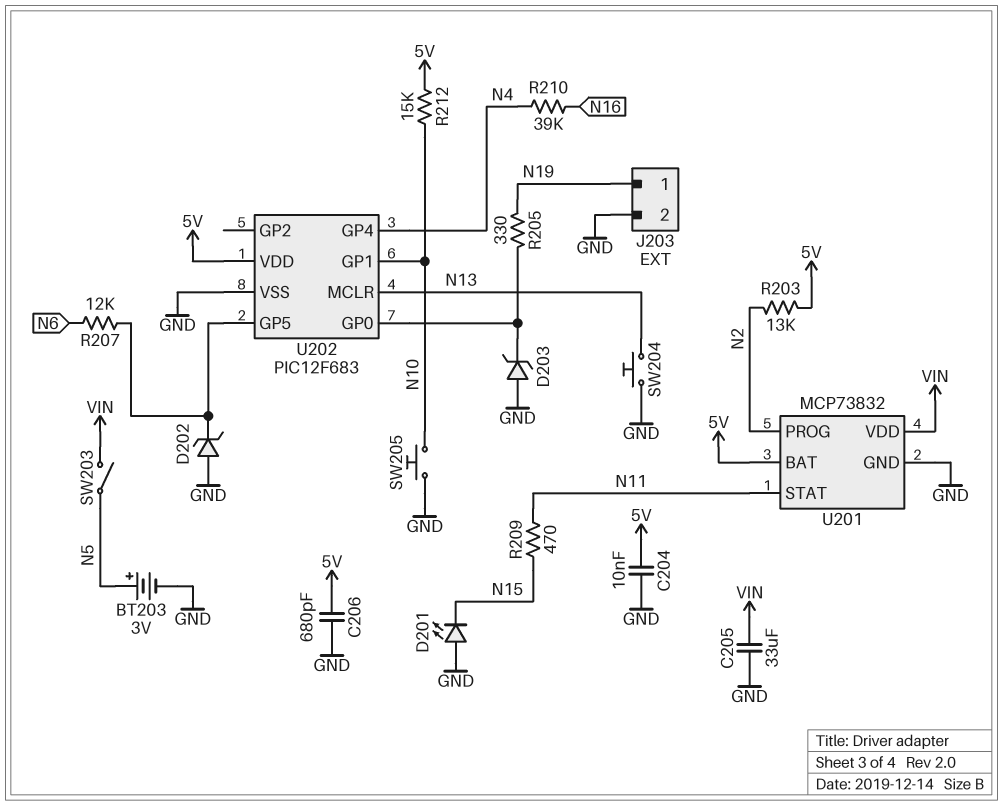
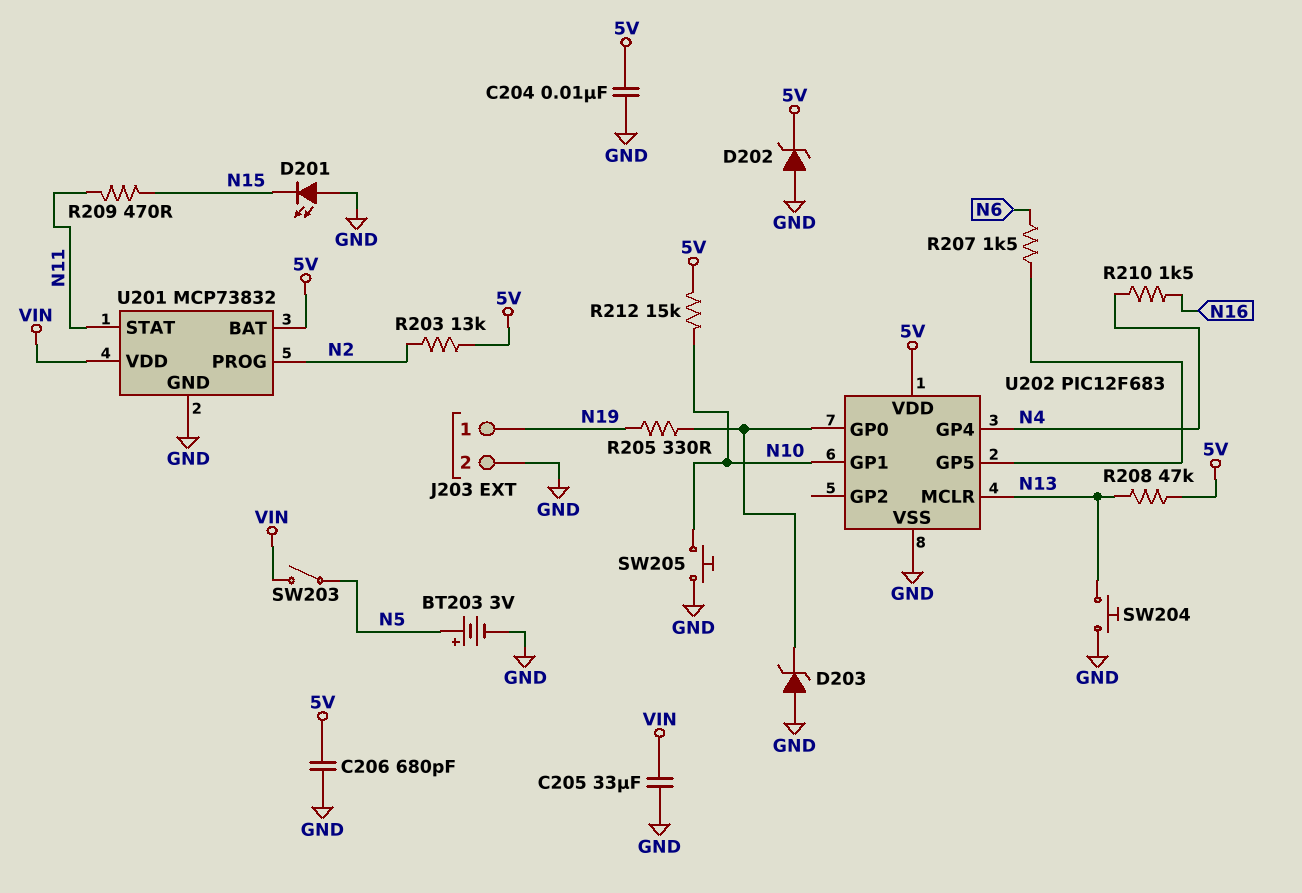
D202: zener (A GND, K U202/GP5) -> zener (A GND, K 5V)
R207: 12k (N6, U202/GP5) -> 1.5k (N6, U202/GP5)
R208: none -> 47k (5V, N13)
R210: 39k (N4, N16) -> 1.5k (N4, N16)

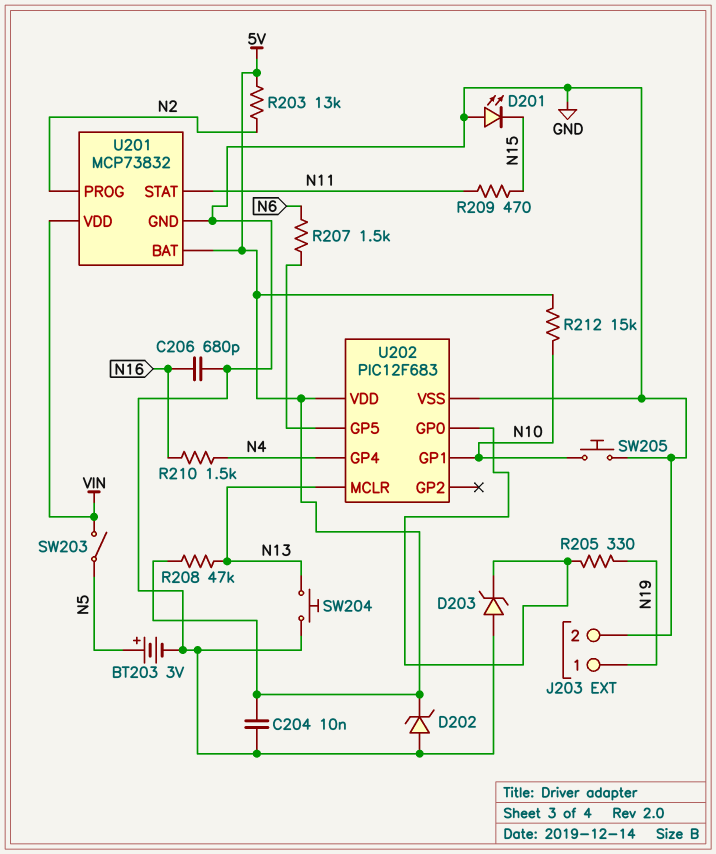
C205: 33uF (GND, VIN) -> none
C206: 680pF (5V, GND) -> 680pF (GND, N16)

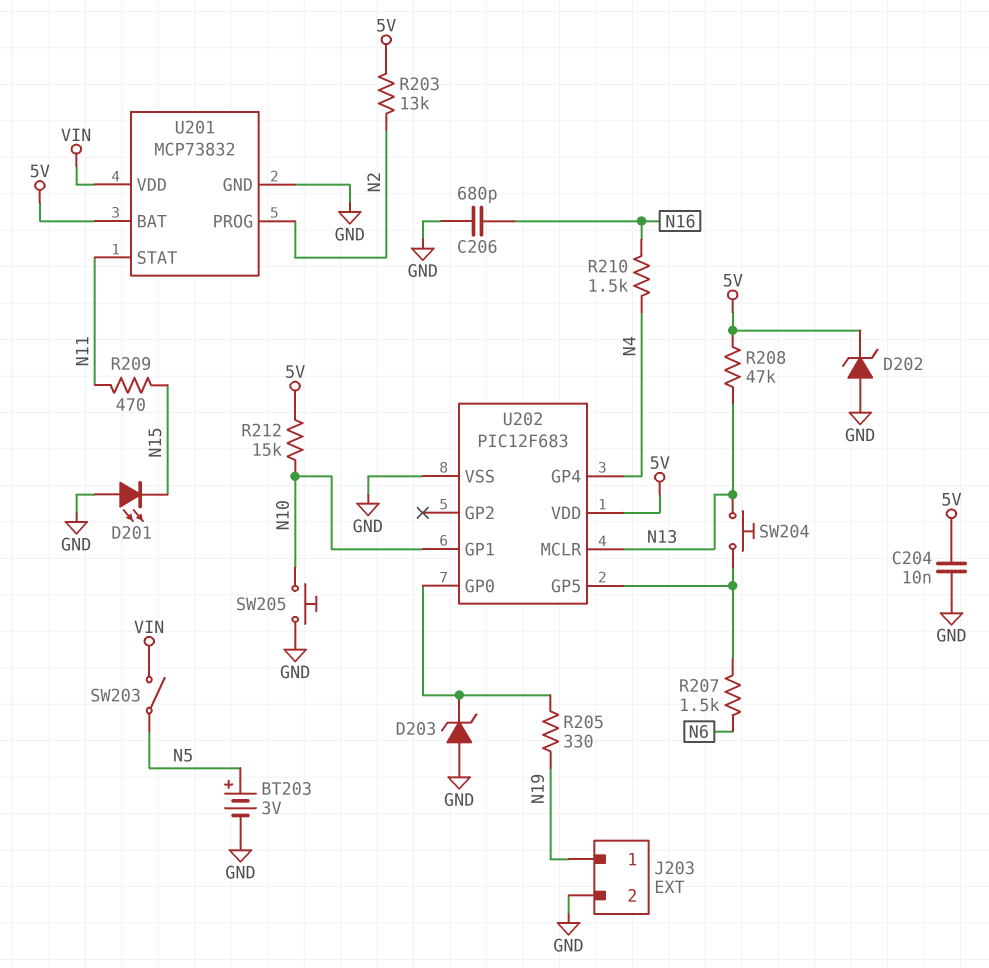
SW204: button (GND, N13) -> button (N13, U202/GP5)

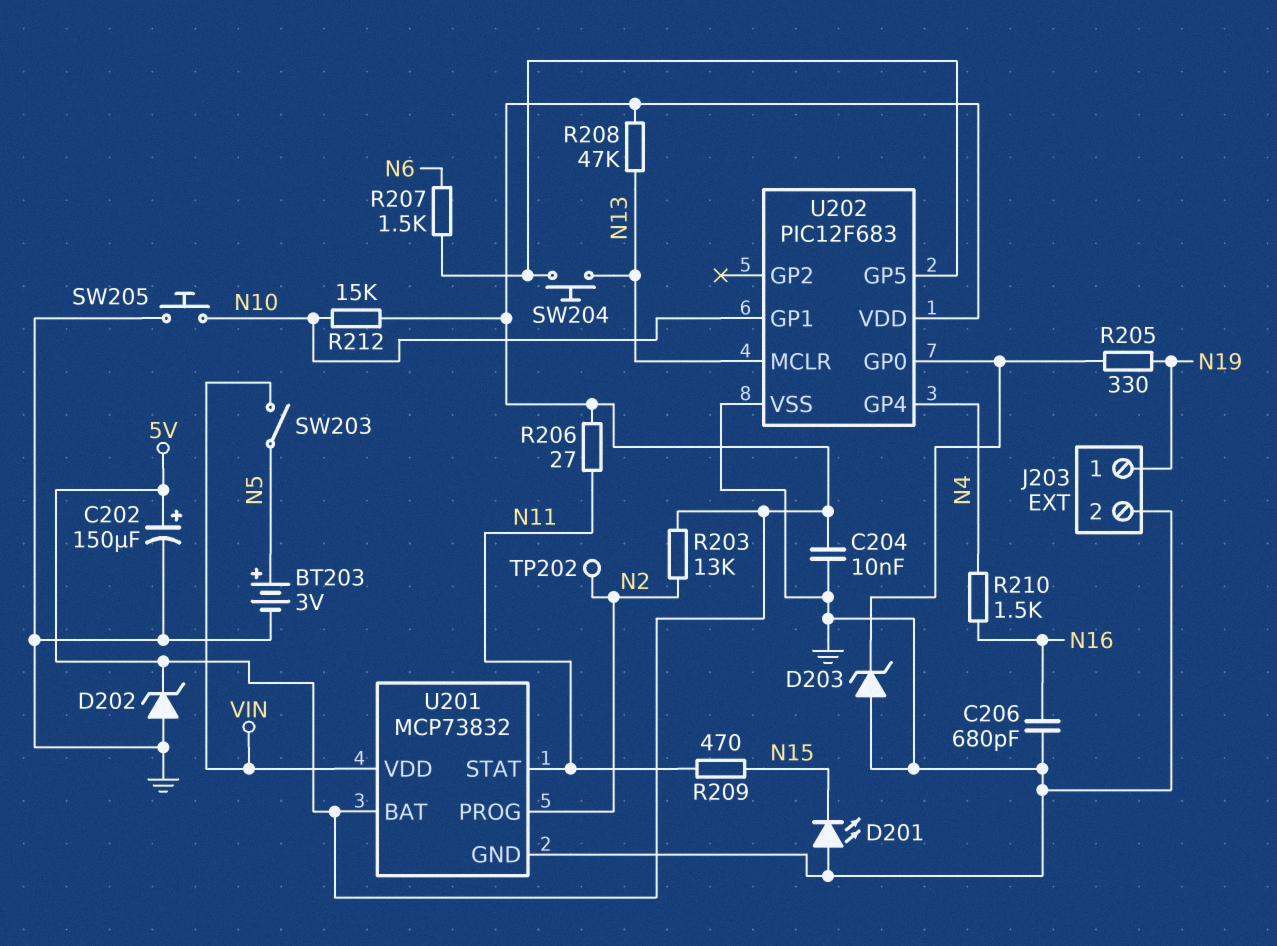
C202: none -> 150uF (plus 5V, minus GND)
R206: none -> 27 (5V, N11)
TP202: none -> test point (N2)

